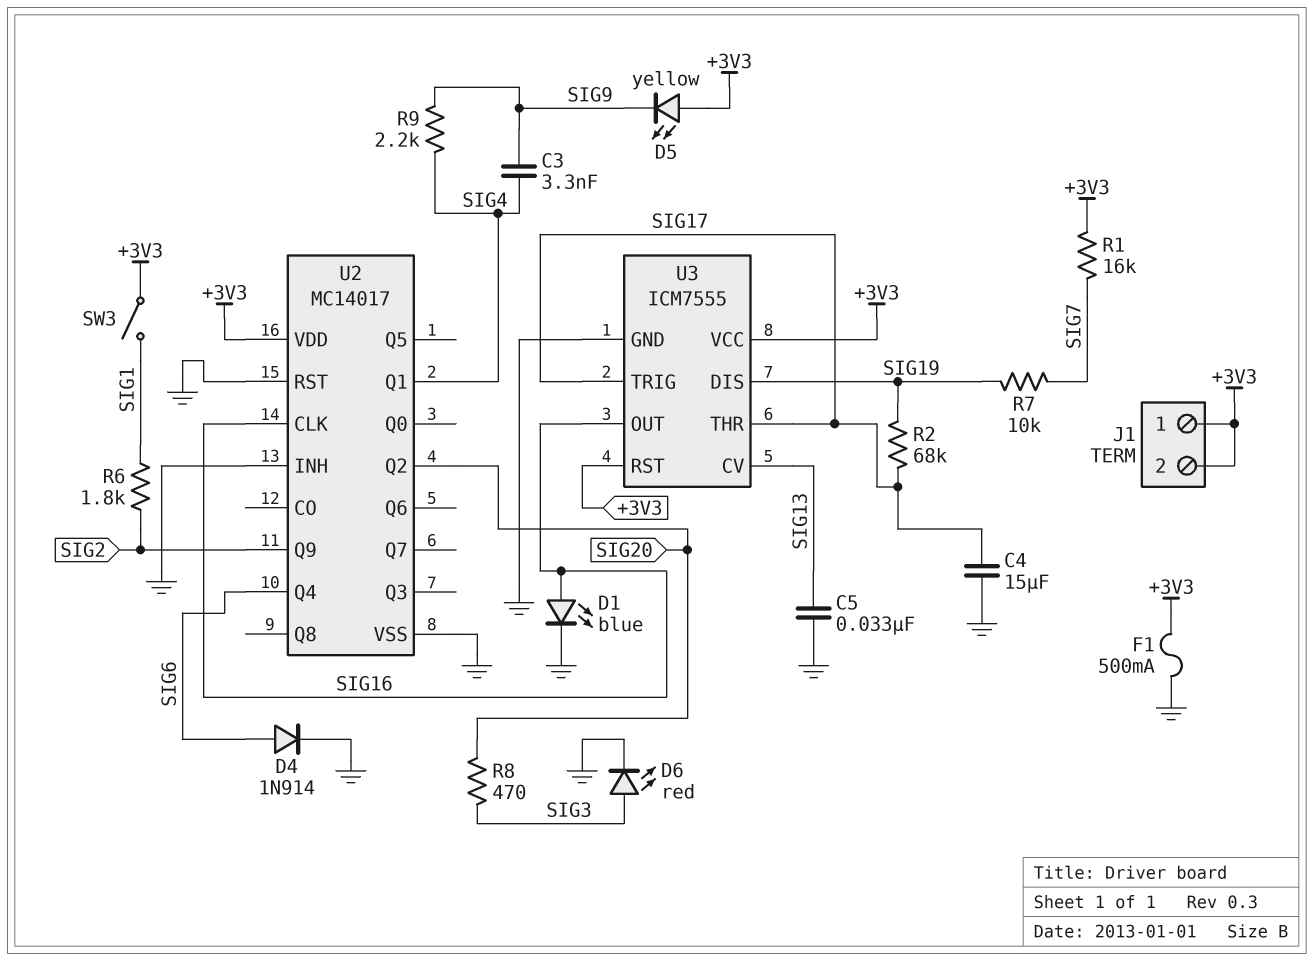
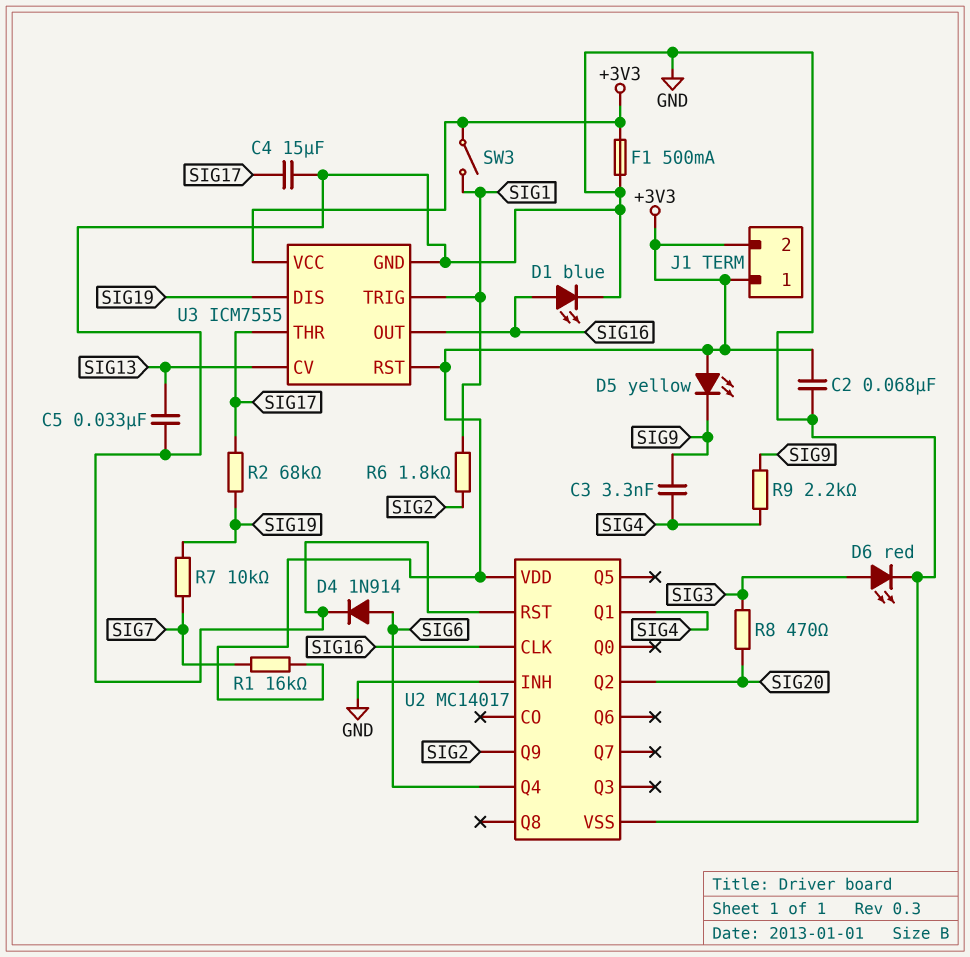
C2: none -> 68nF (+3V3, GND)
U3 pin TRIG: SIG17 -> SIG1

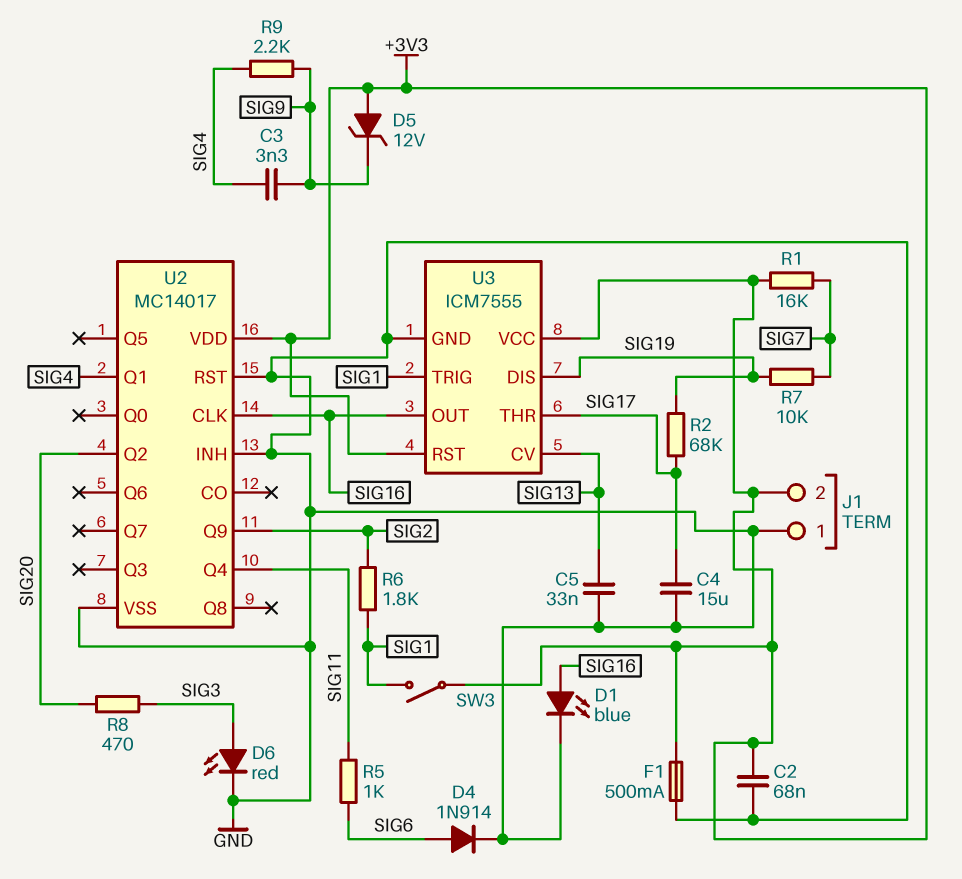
D5: LED yellow (A +3V3, K SIG9) -> zener 12V (A +3V3, K SIG9)
J1 pin 1: +3V3 -> GND
R5: none -> 1k (SIG6, SIG11)
U2 pin Q4: SIG6 -> SIG11

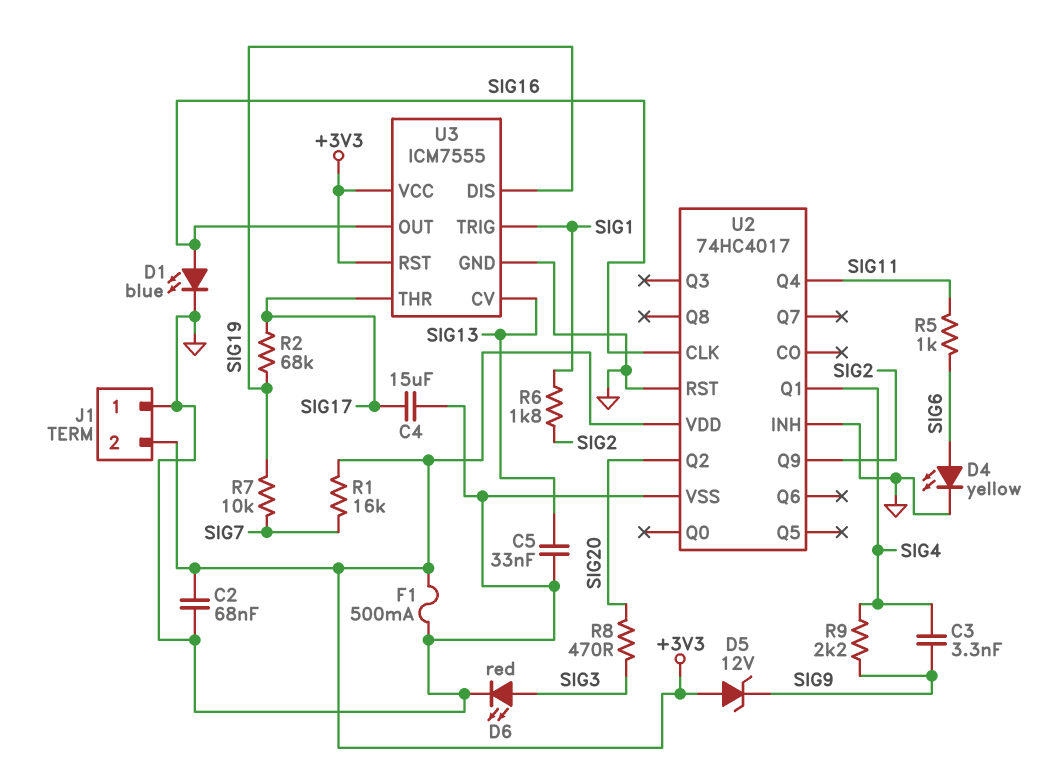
D4: diode 1N914 (A SIG6, K GND) -> LED yellow (A SIG6, K GND)
SW3: switch (+3V3, SIG1) -> none
U2: MC14017 -> 74HC4017

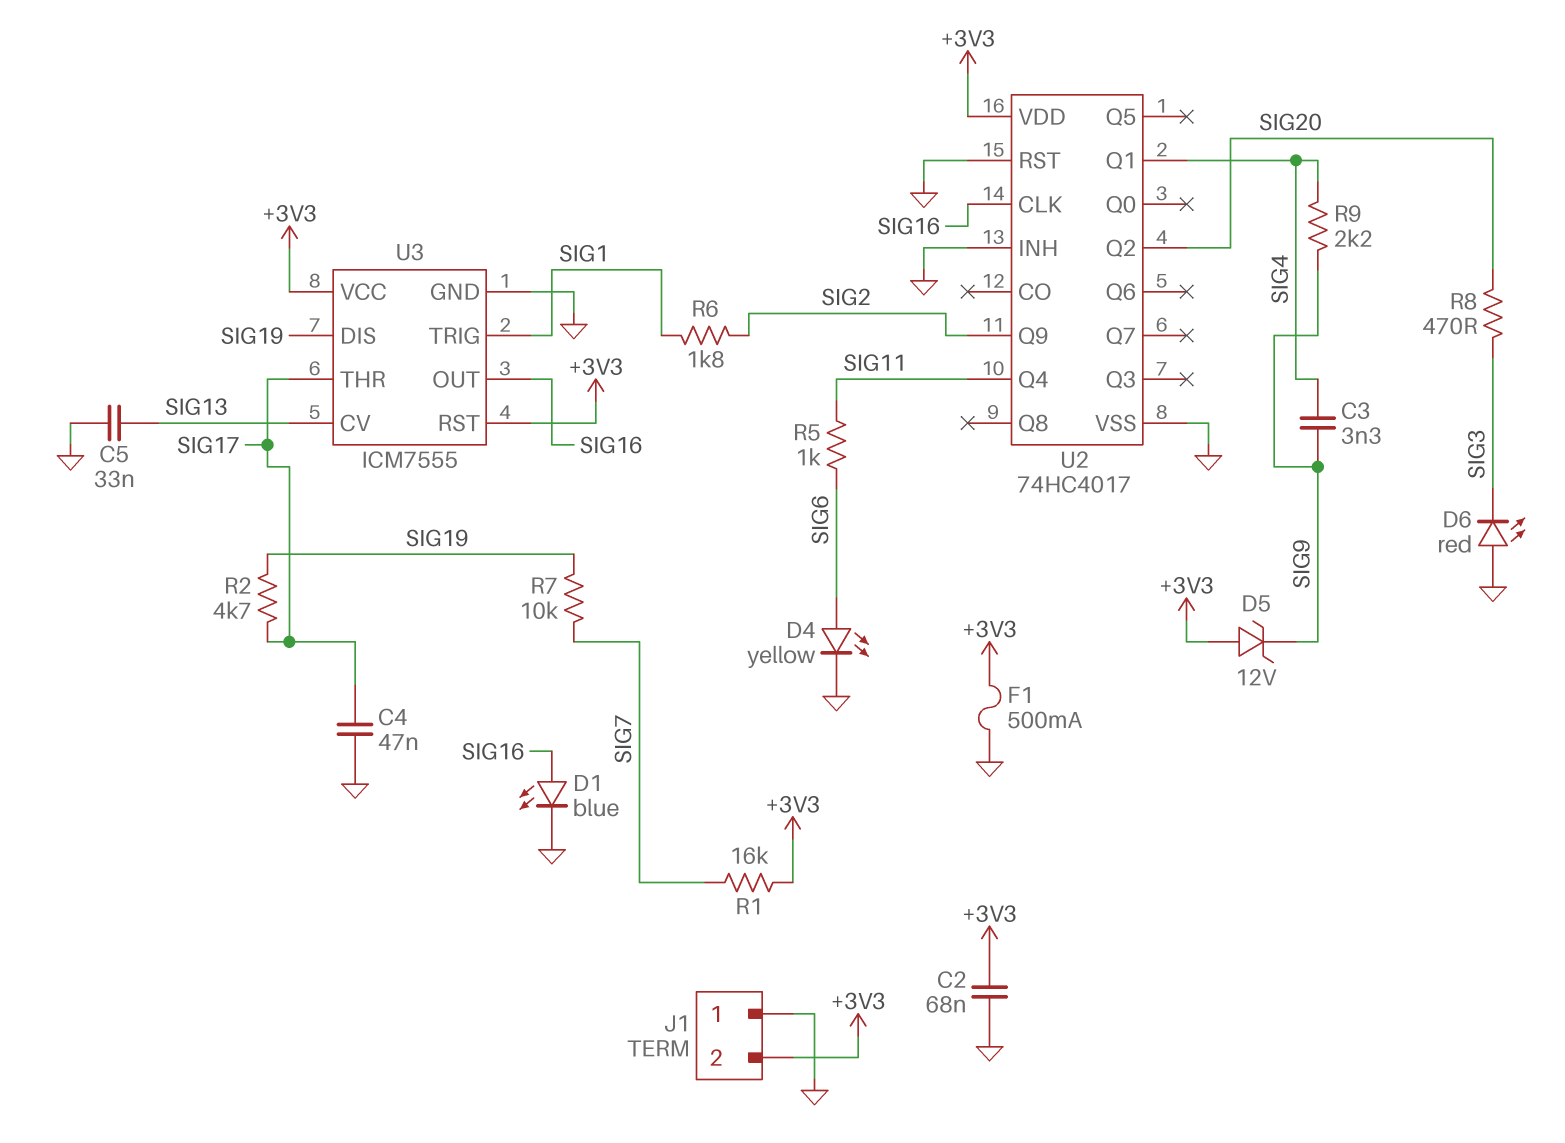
C4: 15uF (GND, SIG17) -> 47nF (GND, SIG17)
D6: LED red (A SIG3, K GND) -> LED red (A GND, K SIG3)
R2: 68k (SIG17, SIG19) -> 4.7k (SIG17, SIG19)

